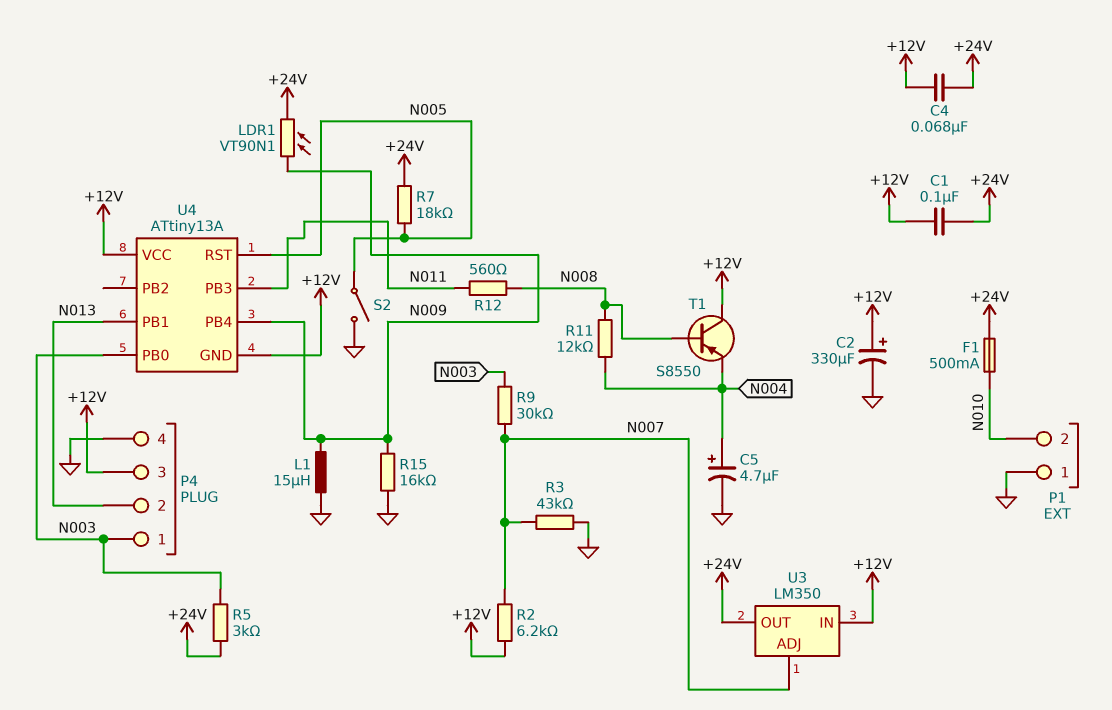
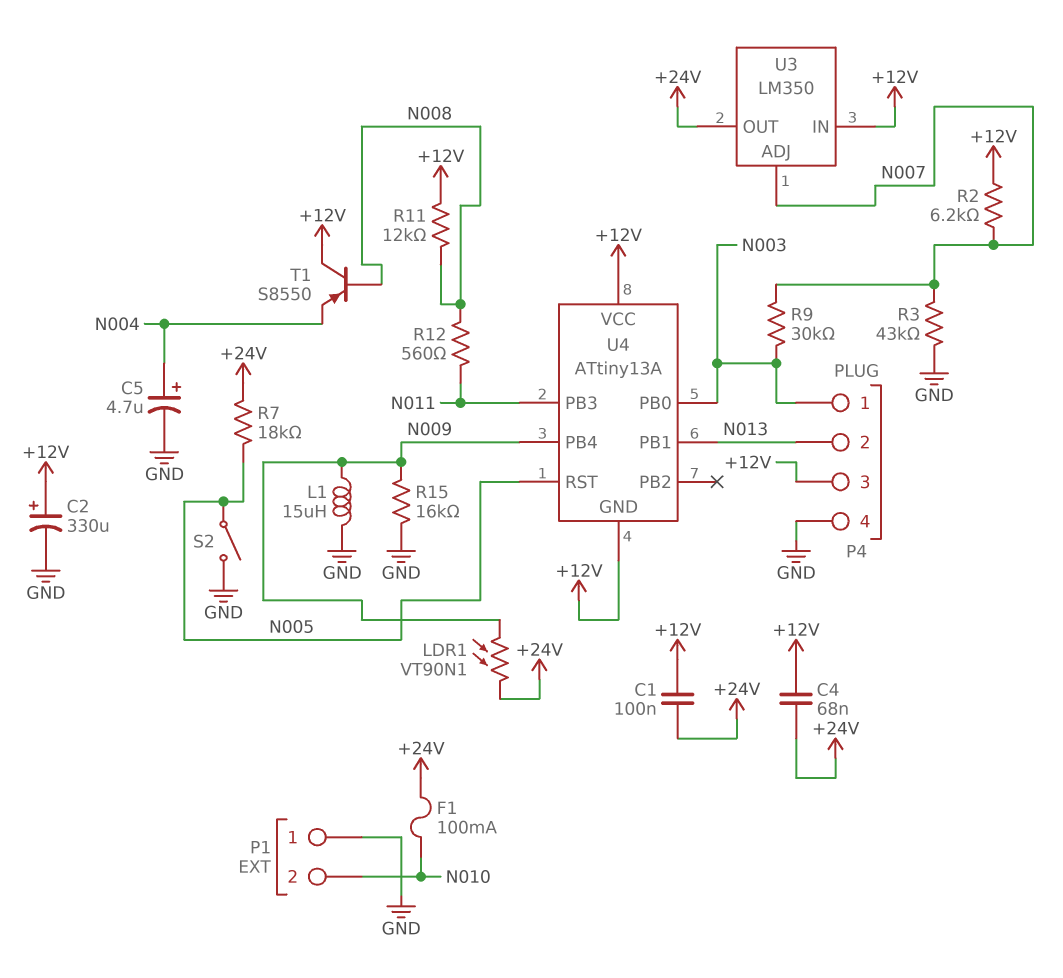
F1: 500mA (+24V, N010) -> 100mA (+24V, N010)
R5: 3k (+24V, N003) -> none
R11: 12k (N004, N008) -> 12k (+12V, N008)

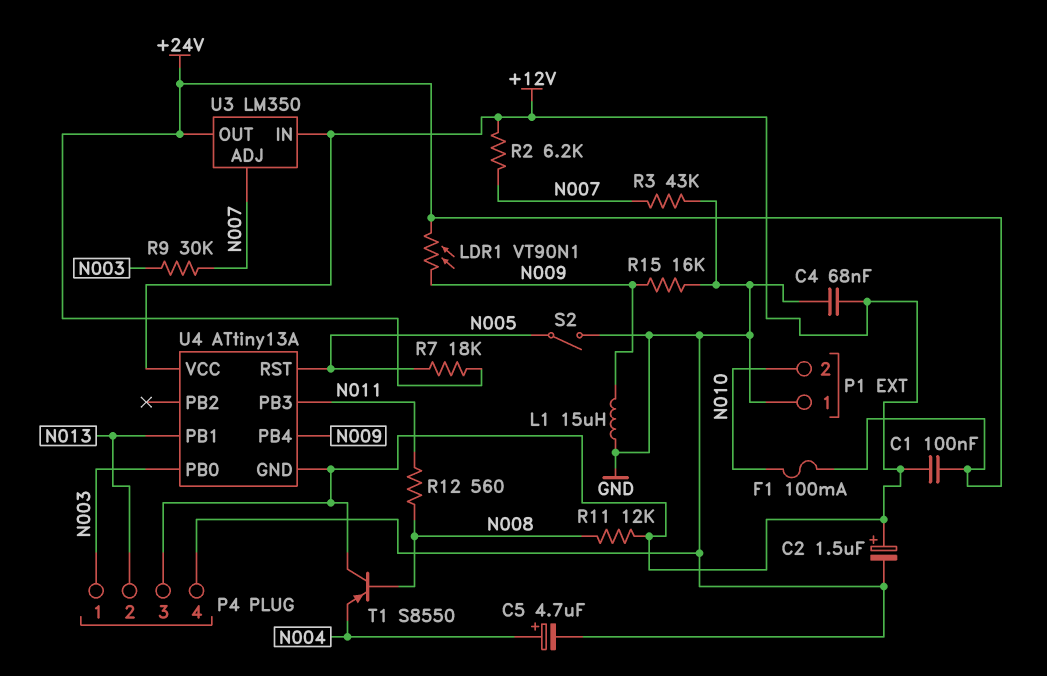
C2: 330uF (plus +12V, minus GND) -> 1.5uF (plus +12V, minus GND)
C4: 68nF (+12V, +24V) -> 68nF (+12V, GND)

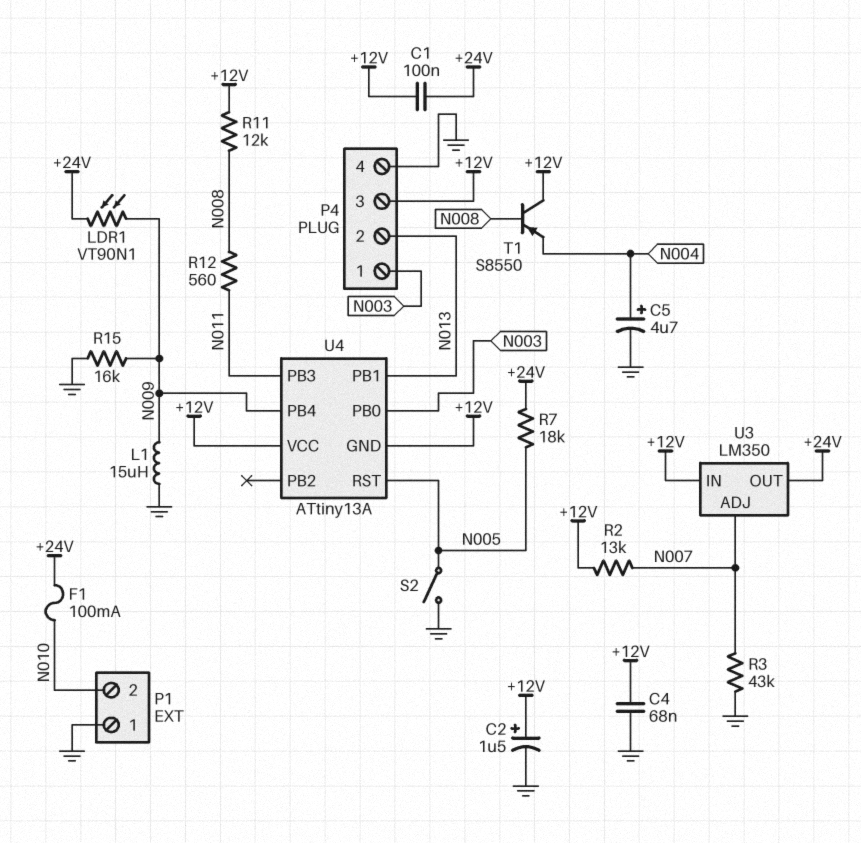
R2: 6.2k (+12V, N007) -> 13k (+12V, N007)
R9: 30k (N003, N007) -> none

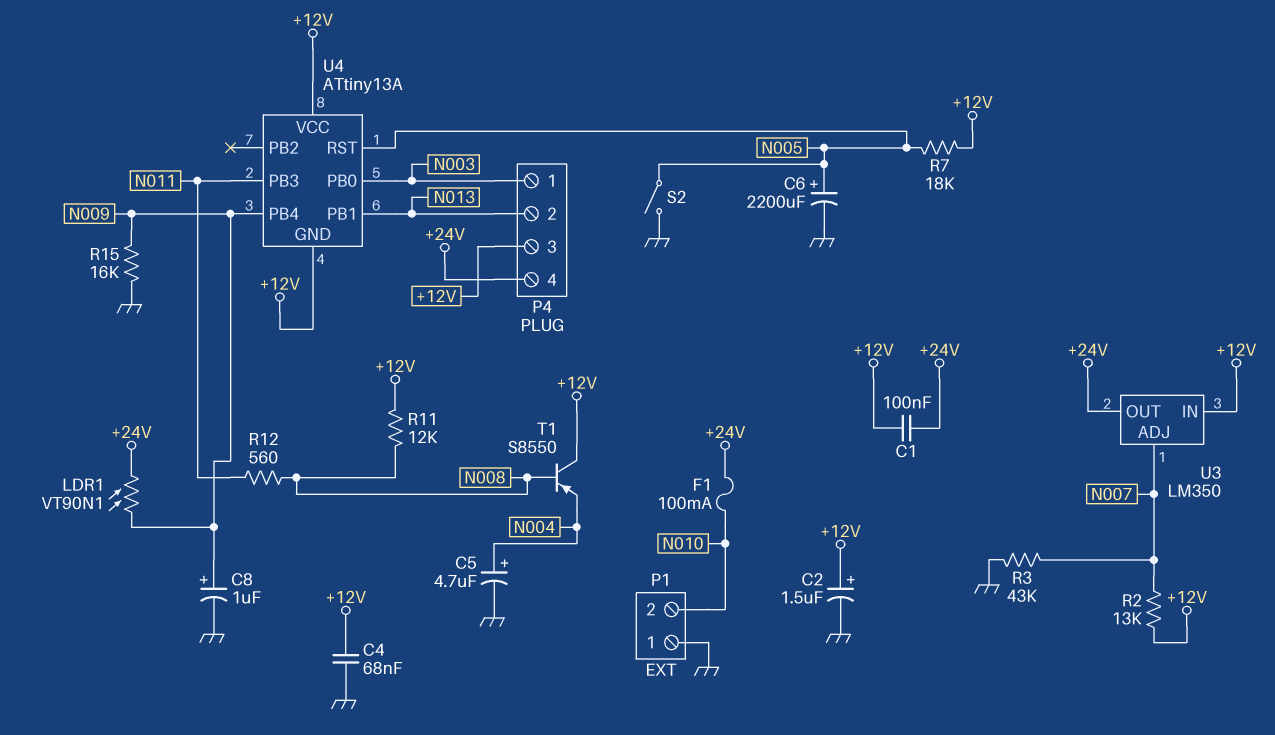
C6: none -> 2200uF (plus N005, minus GND)
C8: none -> 1uF (plus N009, minus GND)
L1: 15uH (GND, N009) -> none
P4 pin 4: GND -> +24V
R7: 18k (+24V, N005) -> 18k (+12V, N005)

